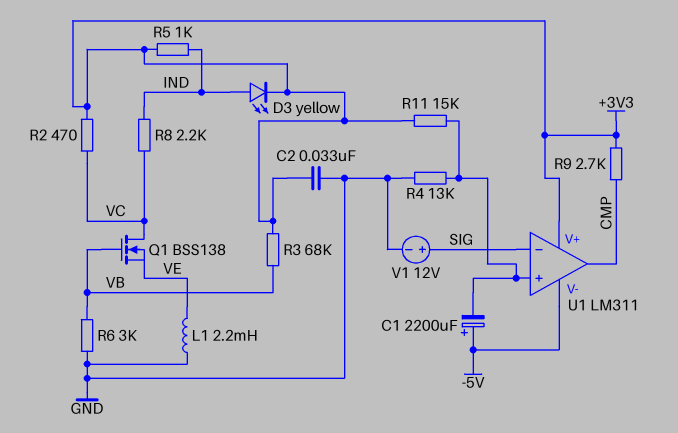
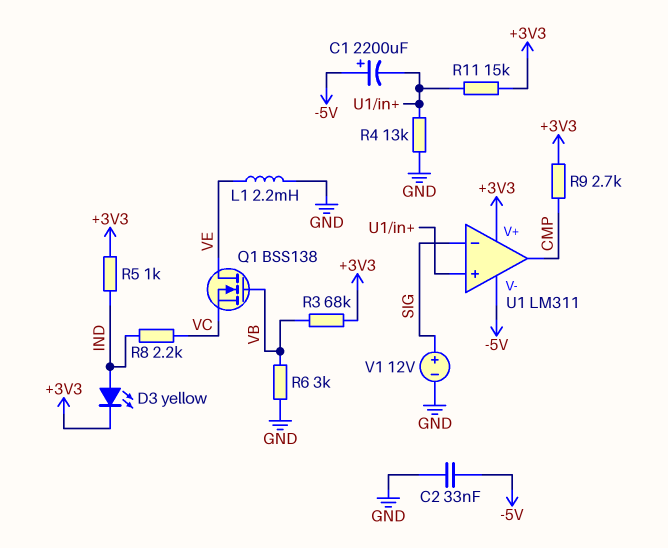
C2: 33nF (+3V3, GND) -> 33nF (-5V, GND)
Q1: NMOS BSS138 (G VB, D VC, S VE) -> NMOS BSS138 (G VB, D VE, S VC)
R2: 470 (+3V3, VC) -> none

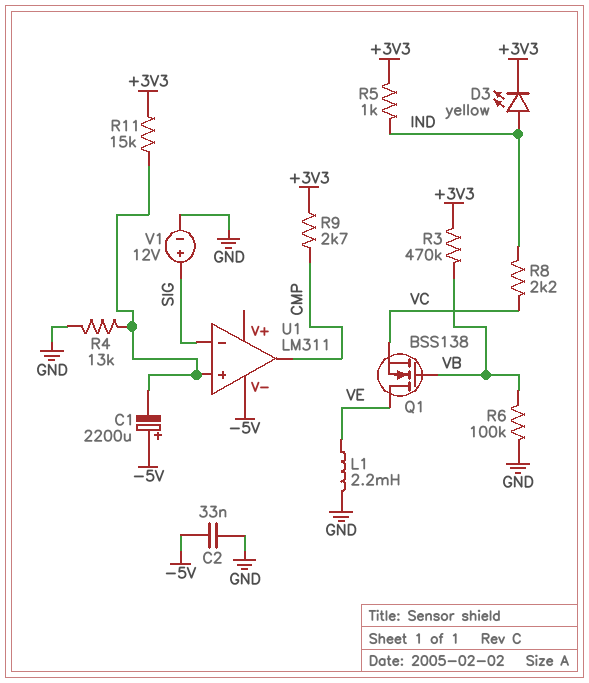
R3: 68k (+3V3, VB) -> 470k (+3V3, VB)
R6: 3k (GND, VB) -> 100k (GND, VB)
U1 pin V+: +3V3 -> none

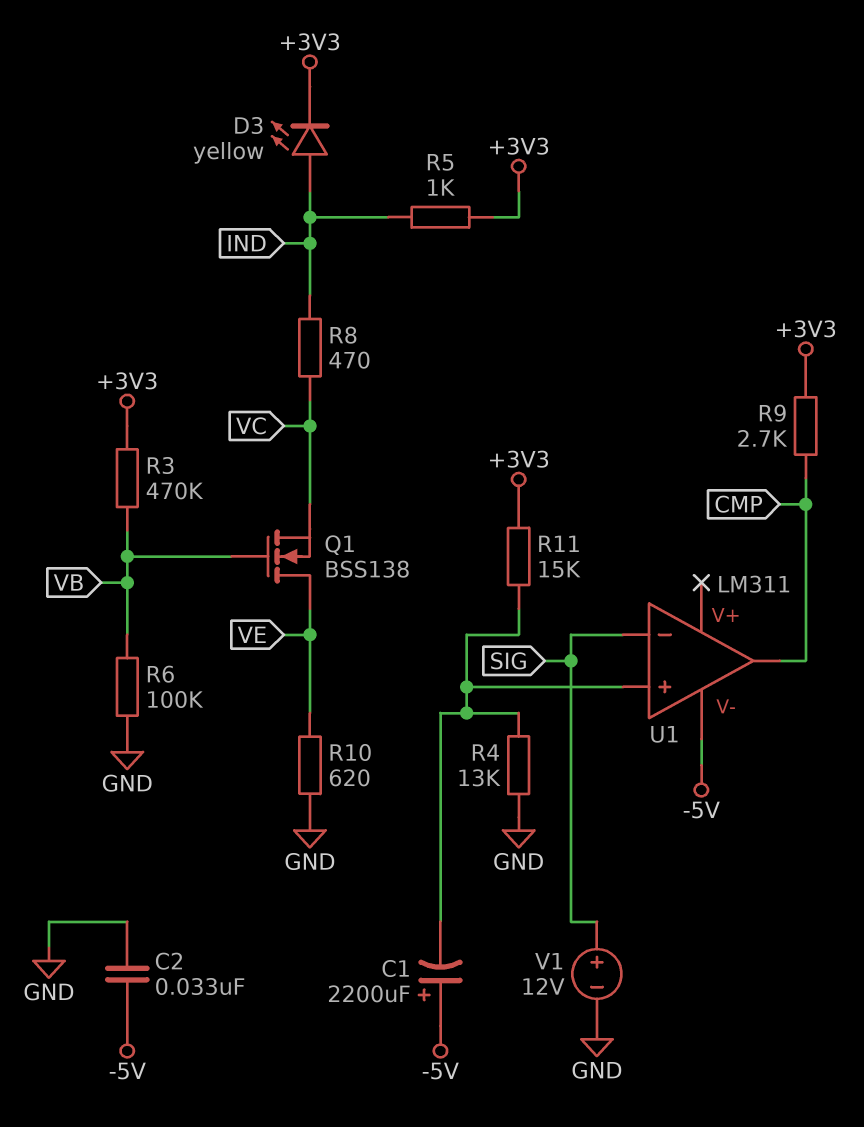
L1: 2.2mH (GND, VE) -> none
R8: 2.2k (IND, VC) -> 470 (IND, VC)
R10: none -> 620 (GND, VE)

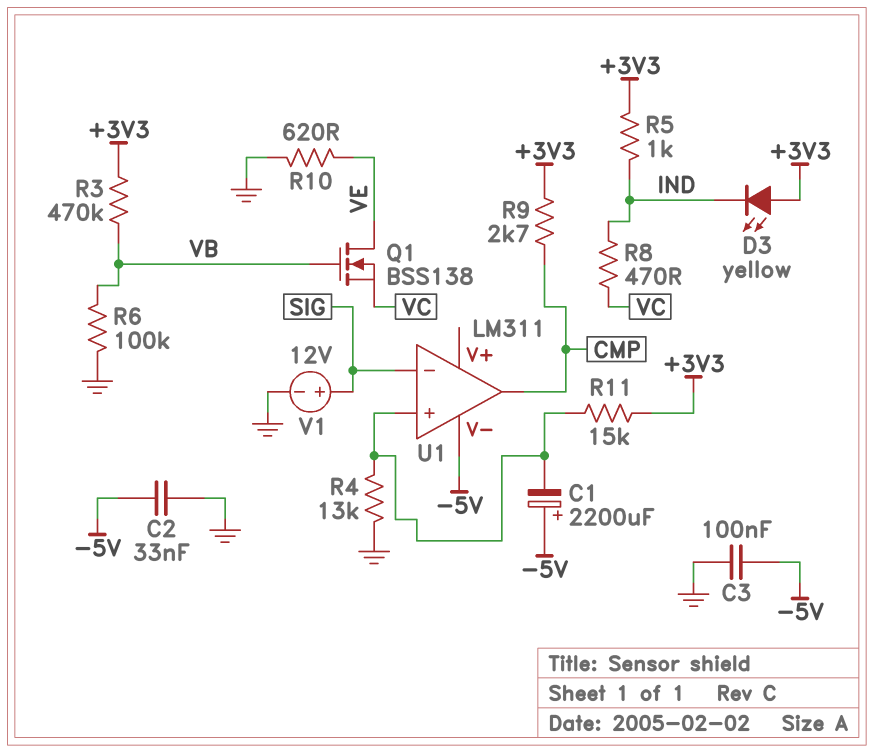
C3: none -> 100nF (-5V, GND)
D3: LED yellow (A IND, K +3V3) -> LED yellow (A +3V3, K IND)

